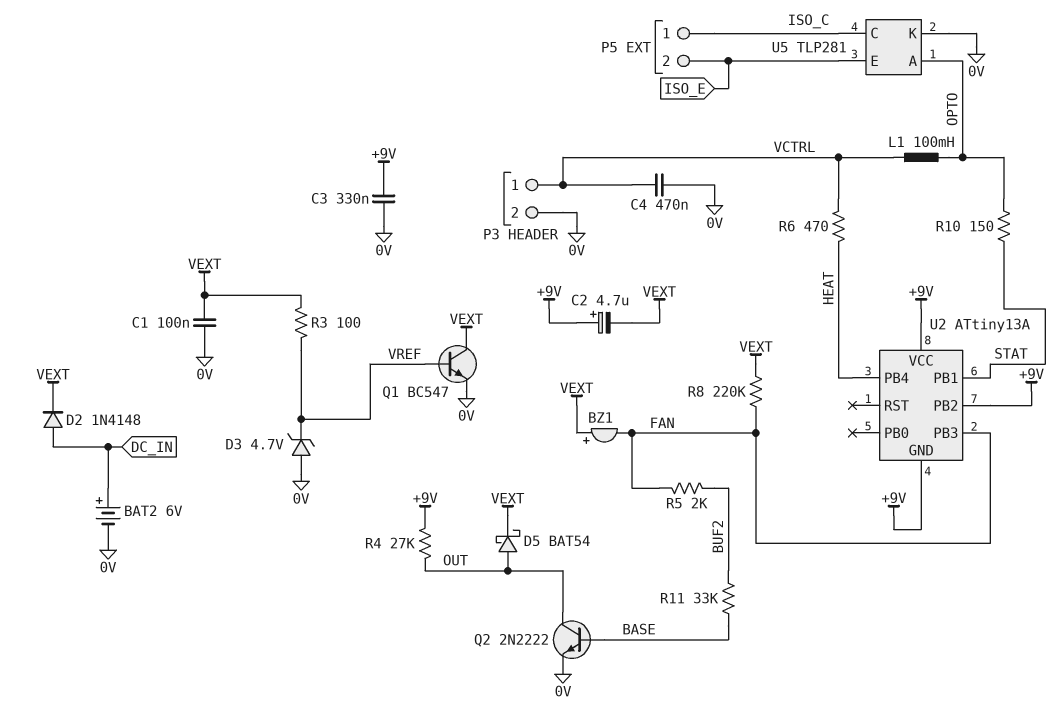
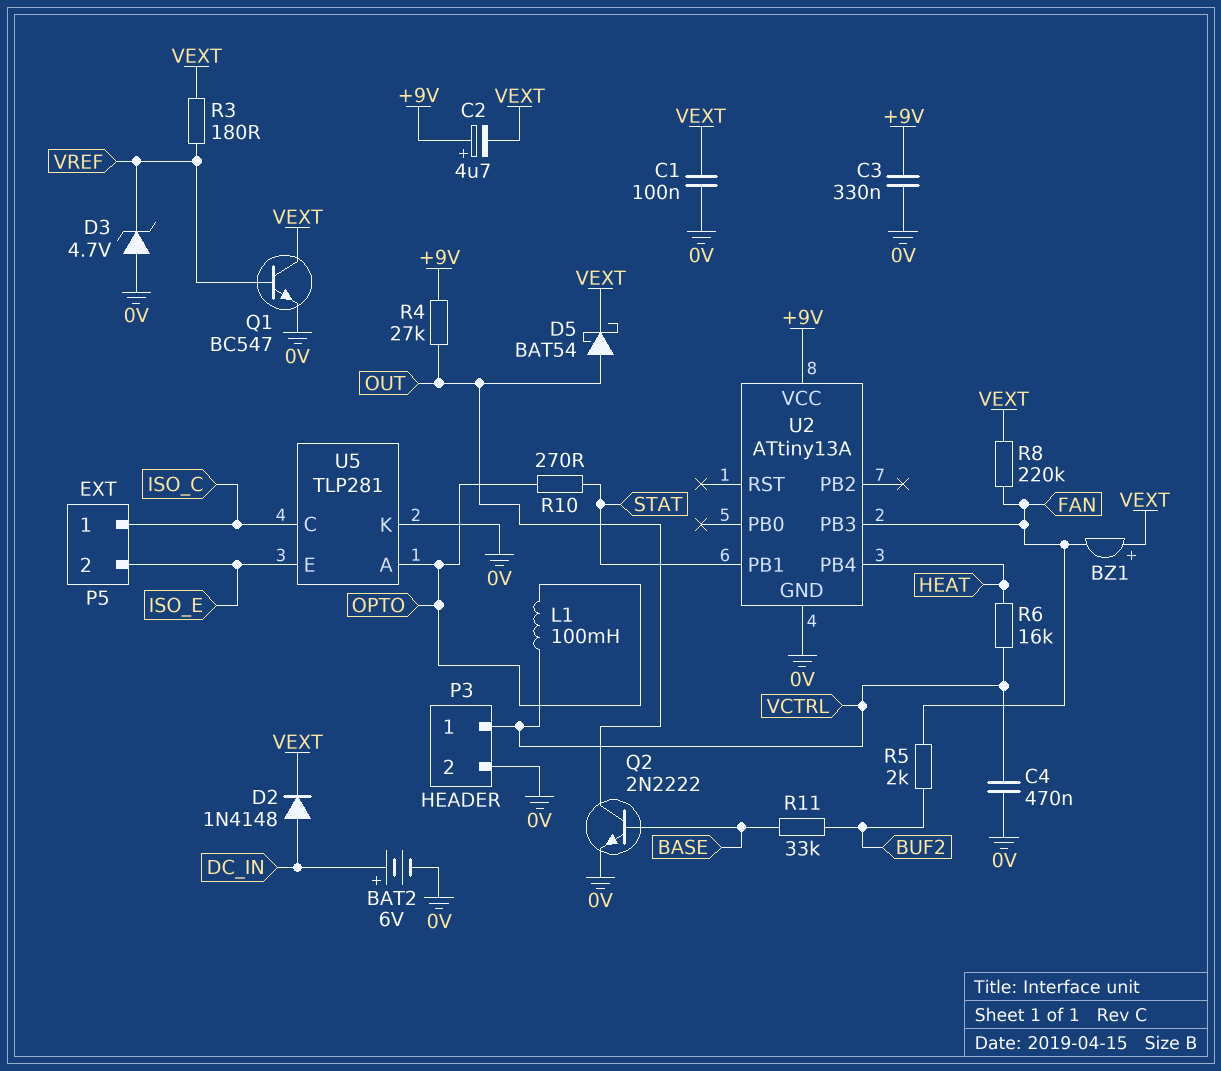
R3: 100 (VEXT, VREF) -> 180 (VEXT, VREF)
R6: 470 (HEAT, VCTRL) -> 16k (HEAT, VCTRL)
R10: 150 (OPTO, STAT) -> 270 (OPTO, STAT)
U2 pin GND: +9V -> 0V
U2 pin PB2: +9V -> none

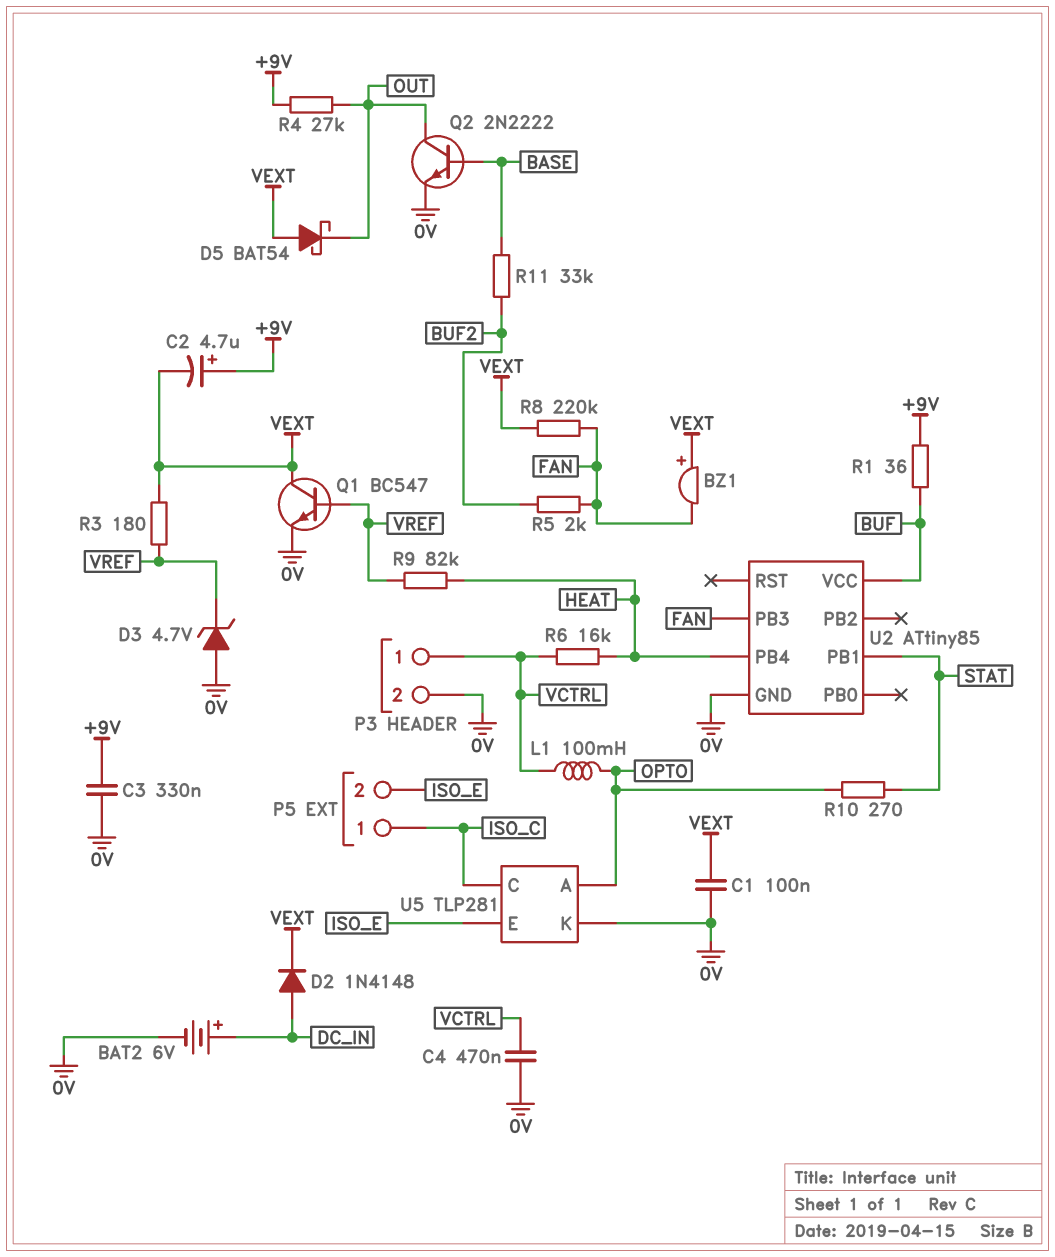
D5: schottky BAT54 (A OUT, K VEXT) -> schottky BAT54 (A VEXT, K OUT)
R1: none -> 36 (+9V, BUF)
R9: none -> 82k (HEAT, VREF)
U2: ATtiny13A -> ATtiny85
U2 pin VCC: +9V -> BUF

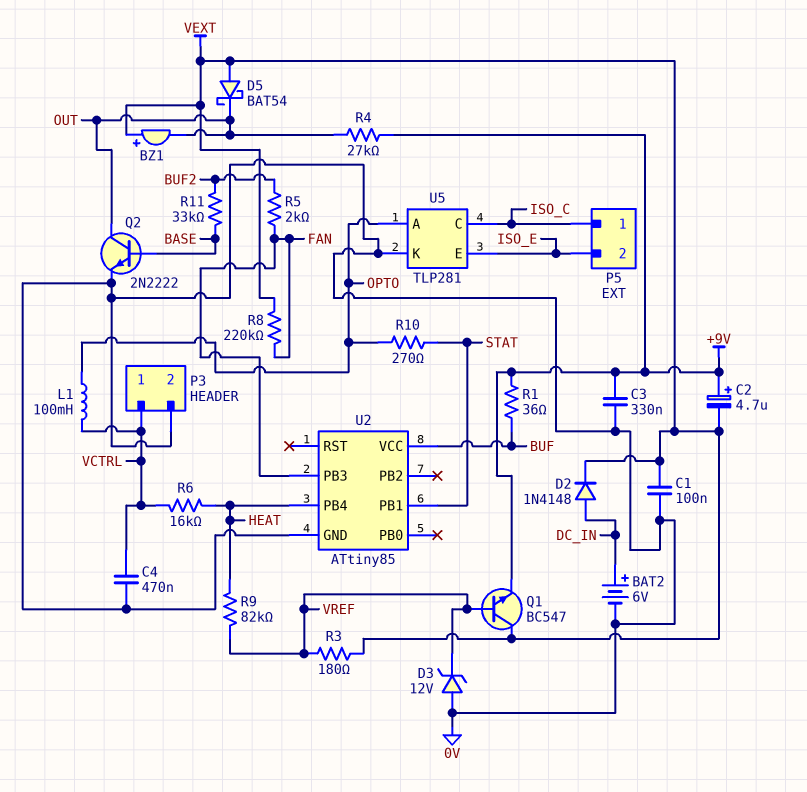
BZ1: buzzer (plus VEXT, minus FAN) -> buzzer (plus VEXT, minus OUT)
D3: zener 4.7V (A 0V, K VREF) -> zener 12V (A 0V, K VREF)
Q1: NPN BC547 (B VREF, C VEXT, E 0V) -> NPN BC547 (B VREF, C VEXT, E +9V)

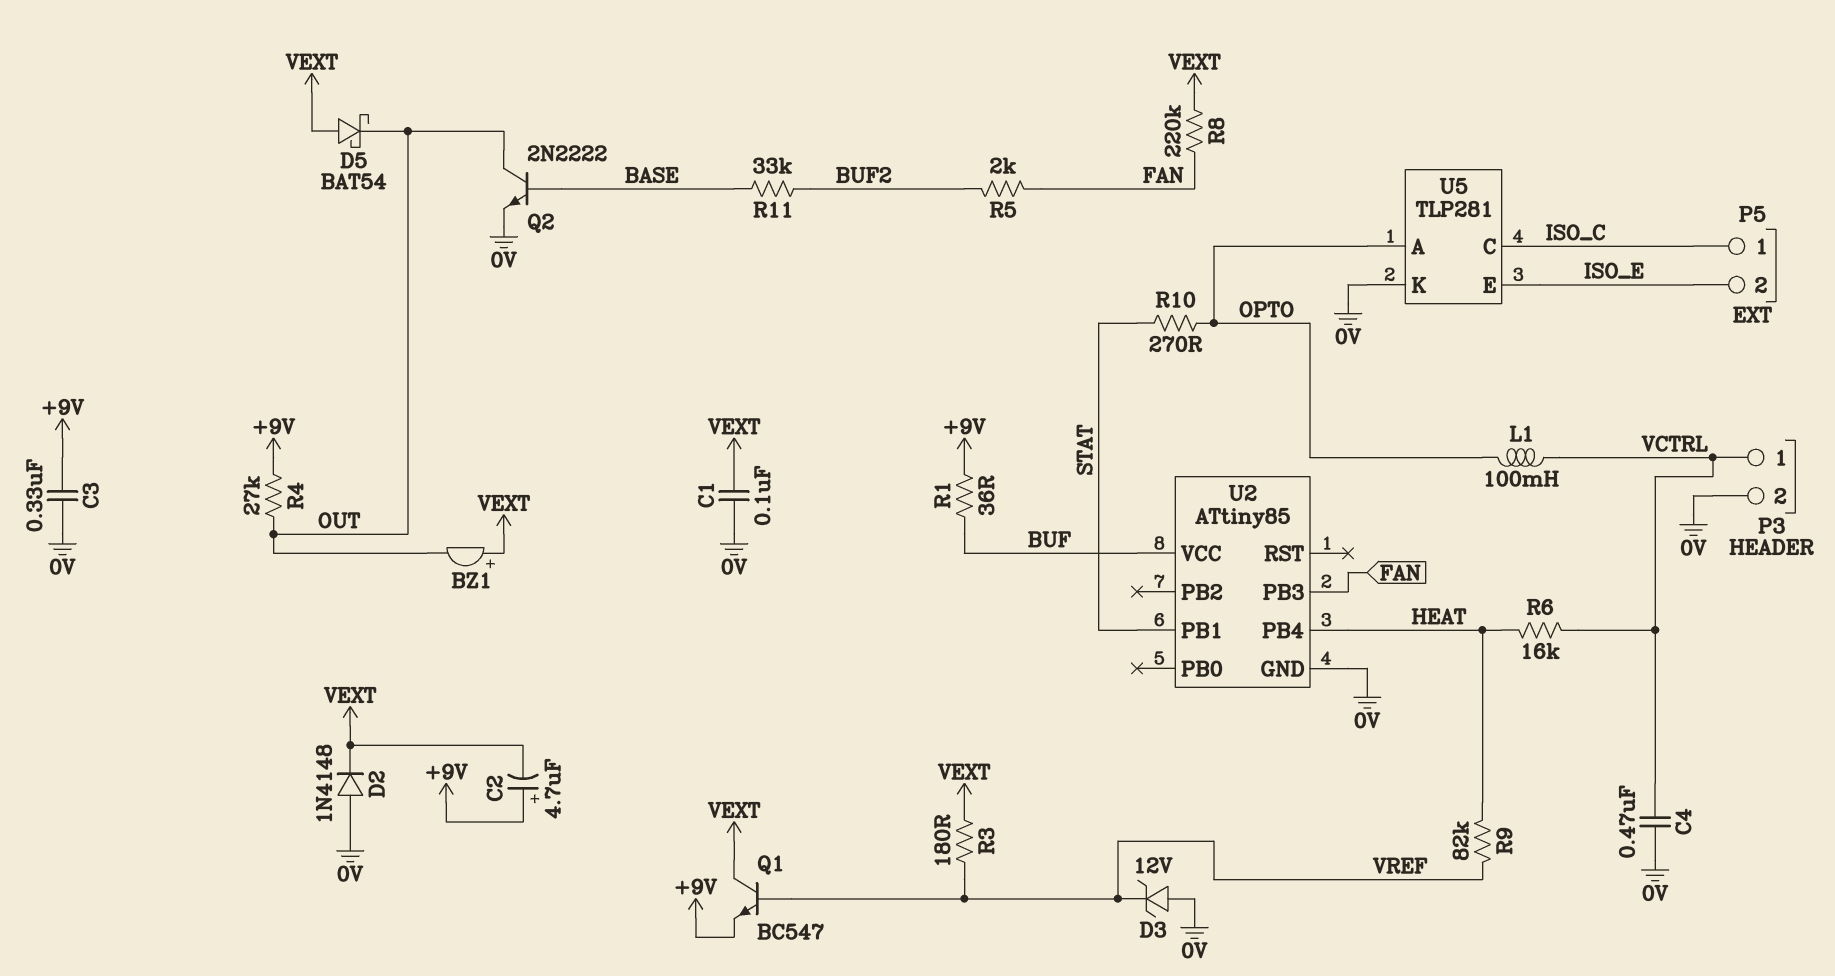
BAT2: 6V (plus DC_IN, minus 0V) -> none
D2: diode 1N4148 (A DC_IN, K VEXT) -> diode 1N4148 (A 0V, K VEXT)

